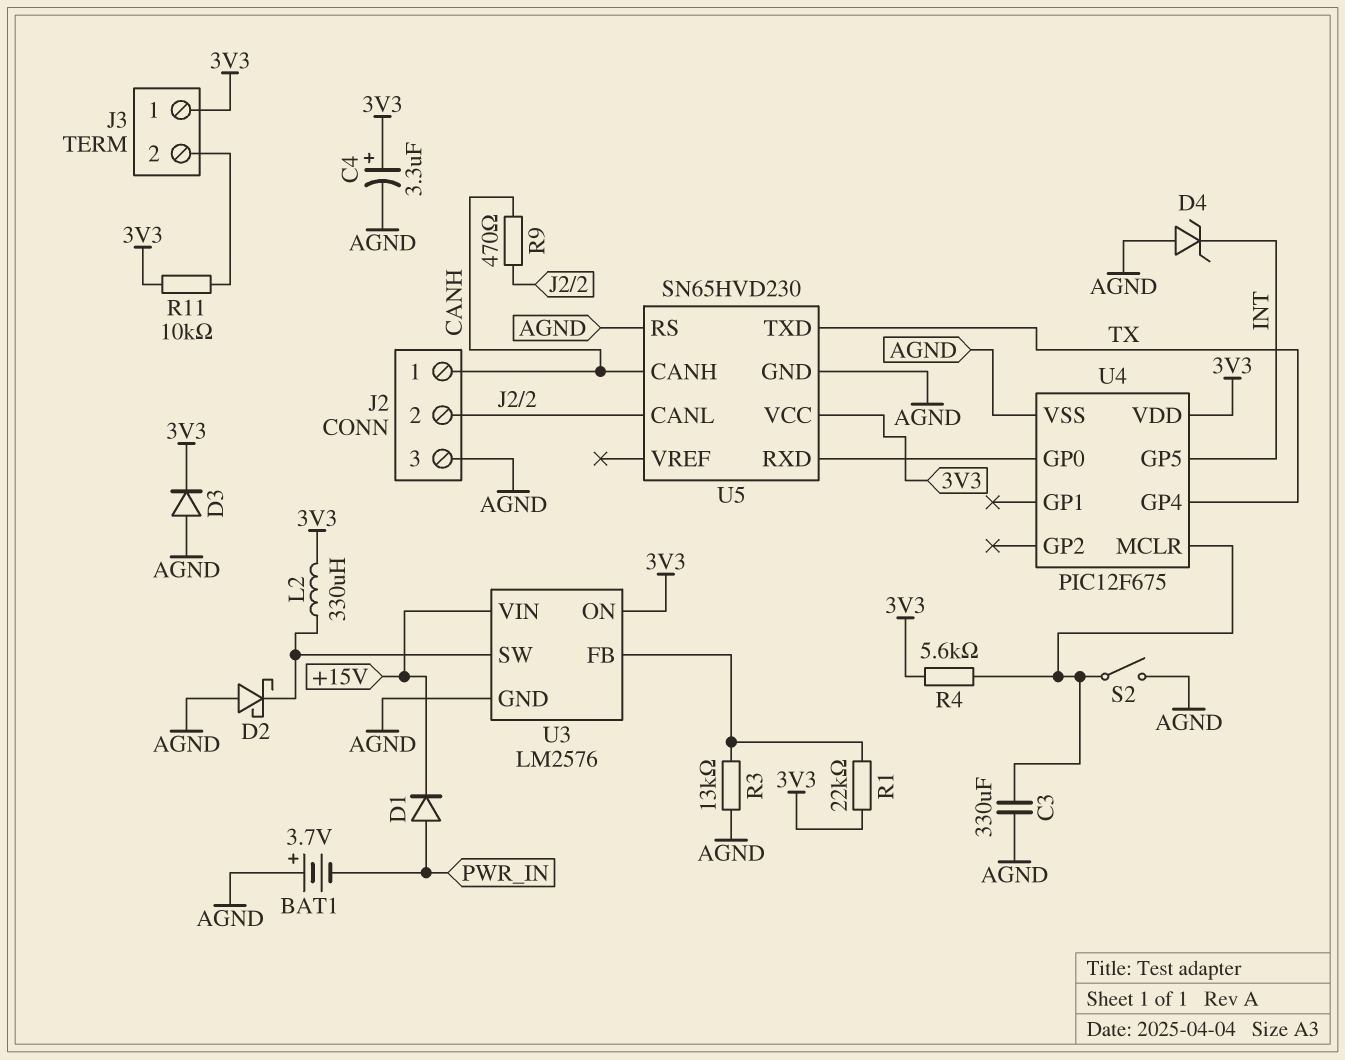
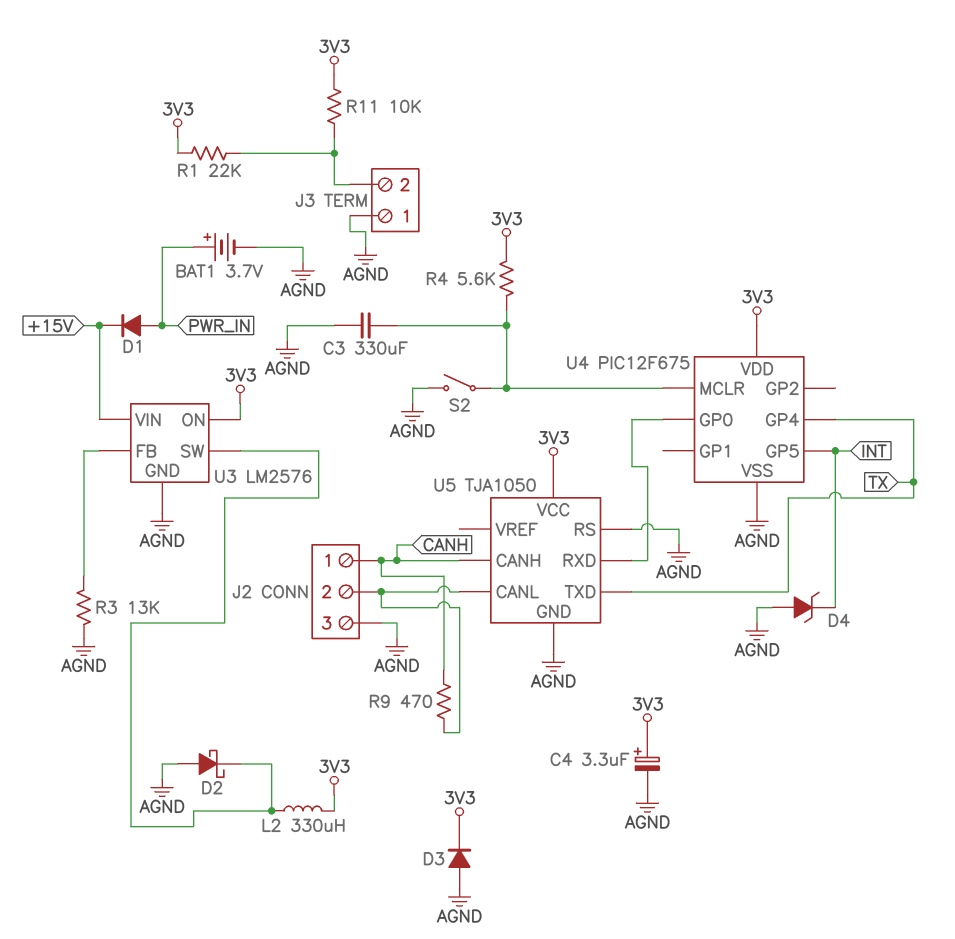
BAT1: 3.7V (plus AGND, minus PWR_IN) -> 3.7V (plus PWR_IN, minus AGND)
J3 pin 1: 3V3 -> AGND
R1: 22k (3V3, U3/FB) -> 22k (3V3, J3/2)
U5: SN65HVD230 -> TJA1050

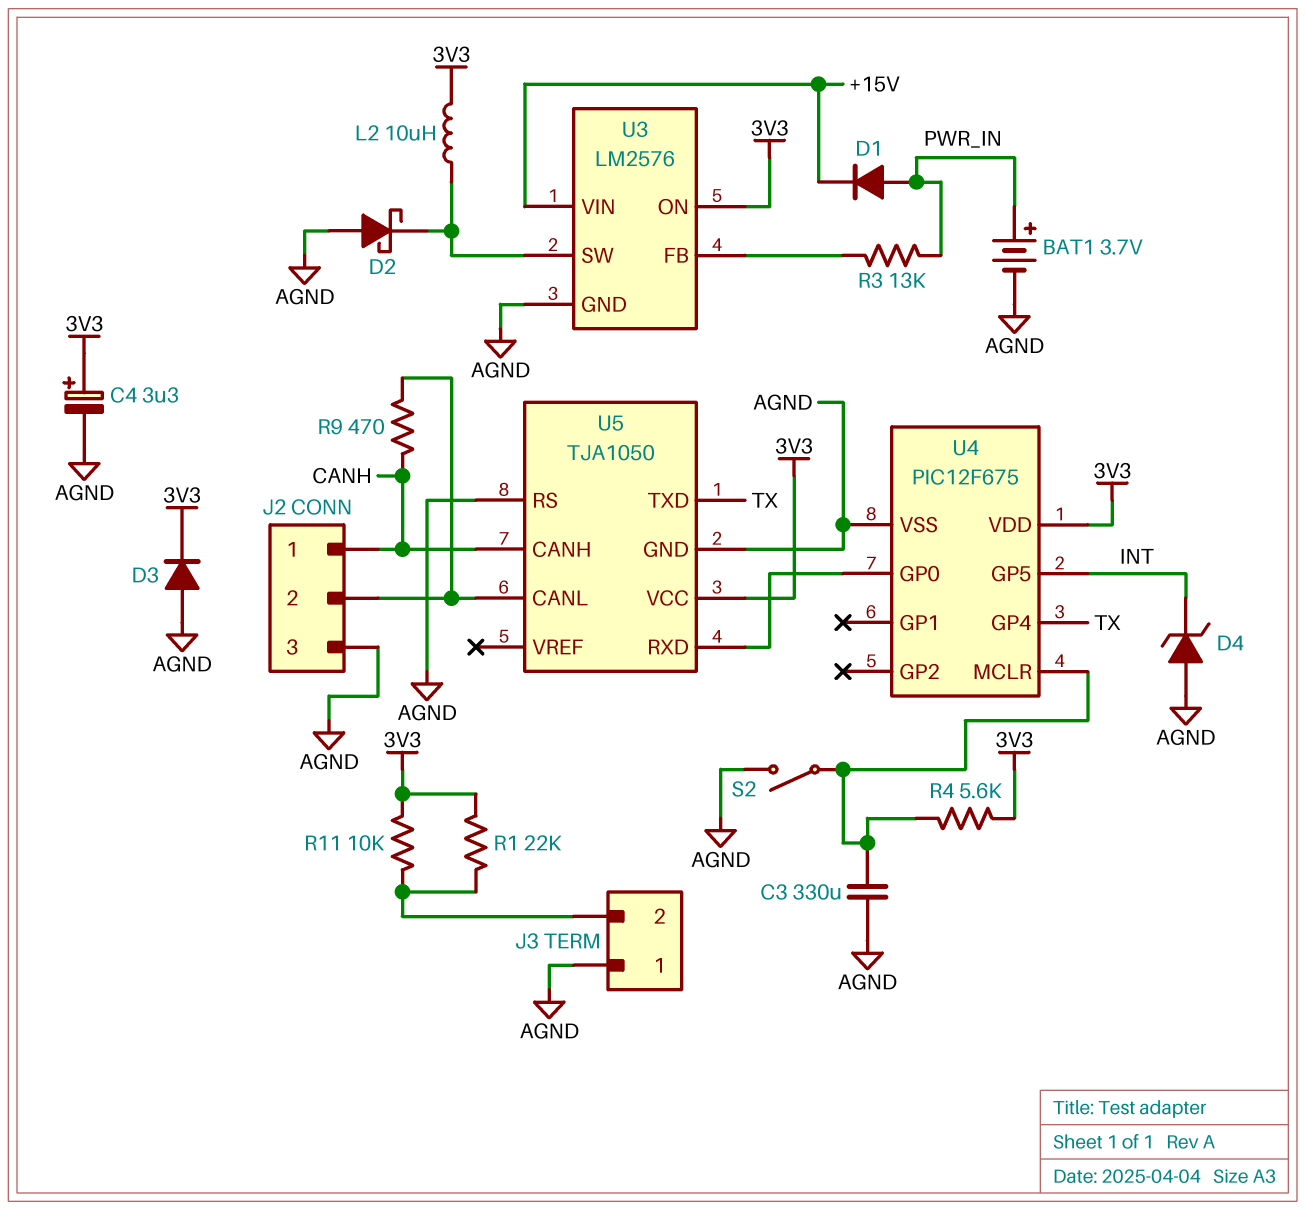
L2: 330uH (3V3, U3/SW) -> 10uH (3V3, U3/SW)
R3: 13k (AGND, U3/FB) -> 13k (PWR_IN, U3/FB)

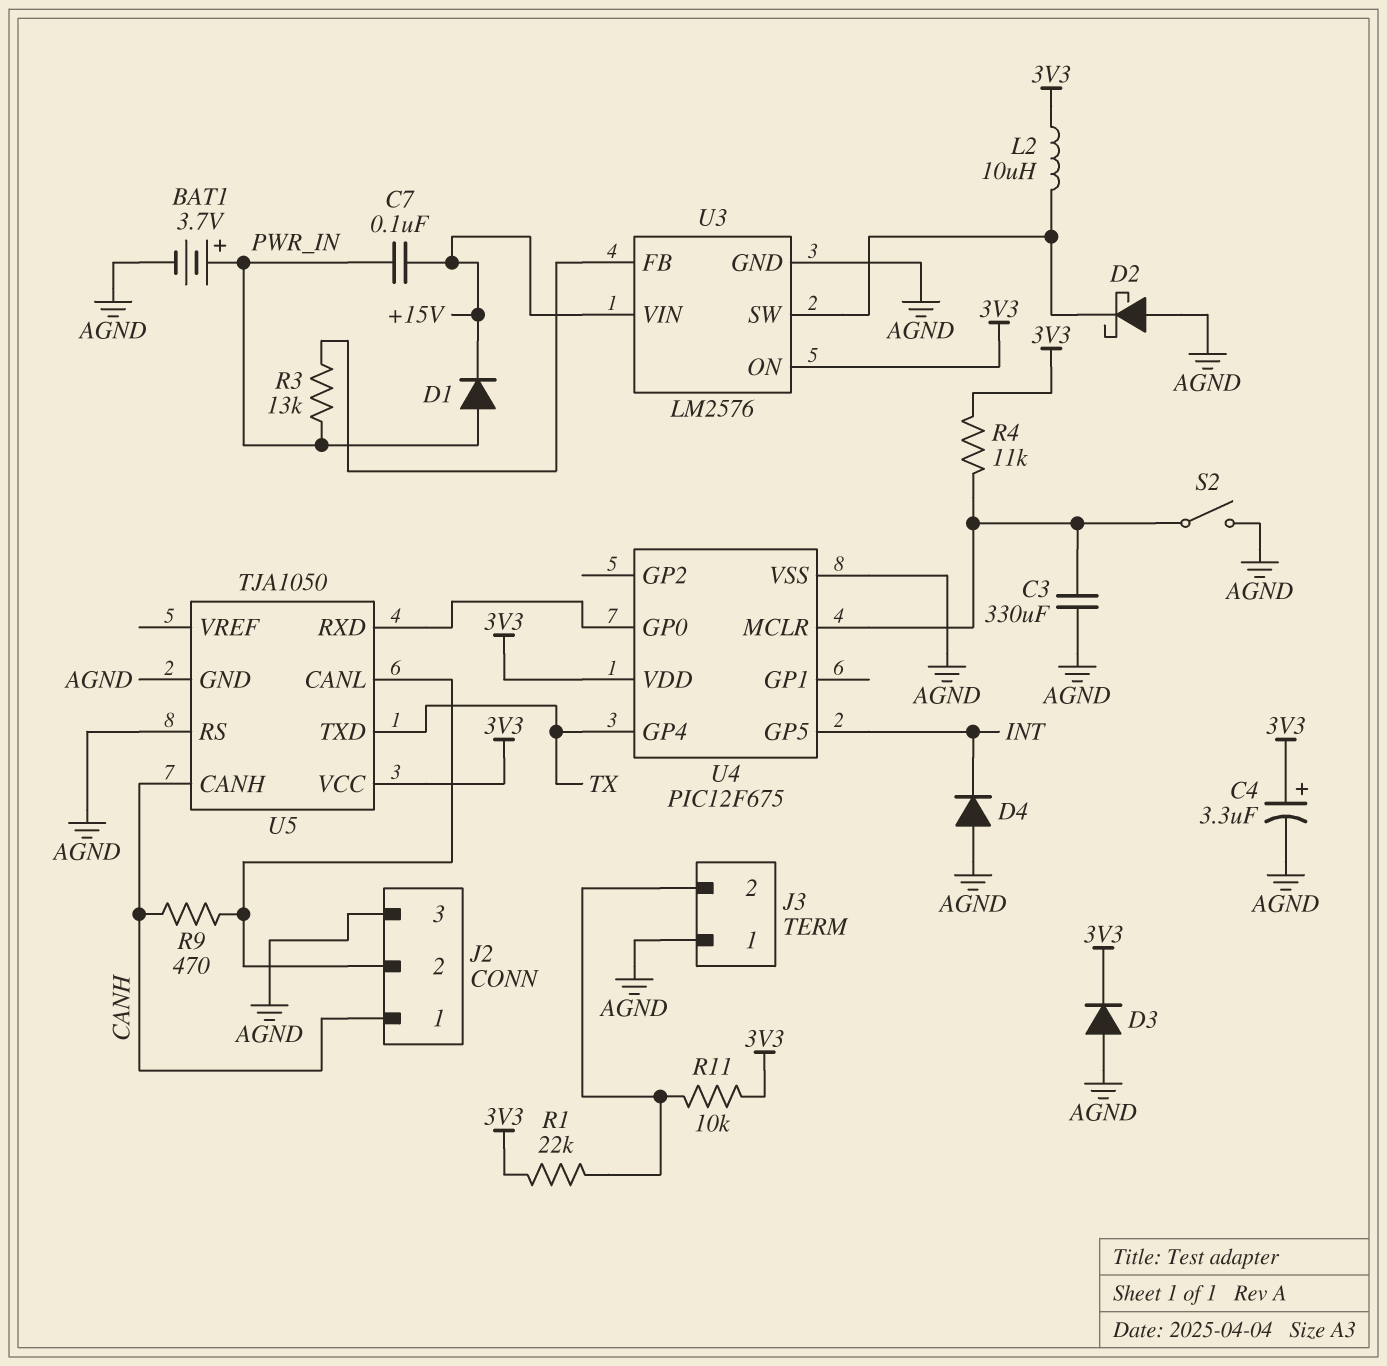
C7: none -> 100nF (+15V, PWR_IN)
D4: zener (A AGND, K INT) -> diode (A AGND, K INT)
R4: 5.6k (3V3, U4/MCLR) -> 11k (3V3, U4/MCLR)

